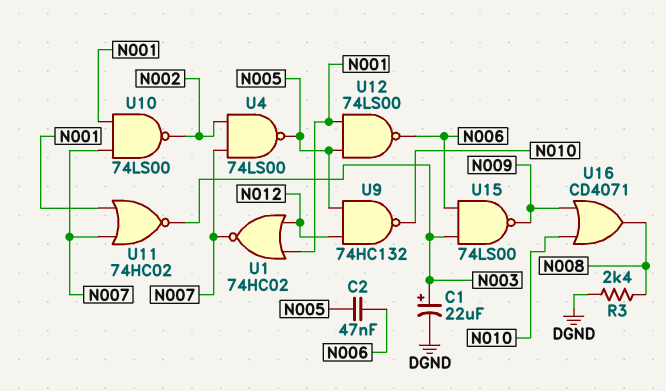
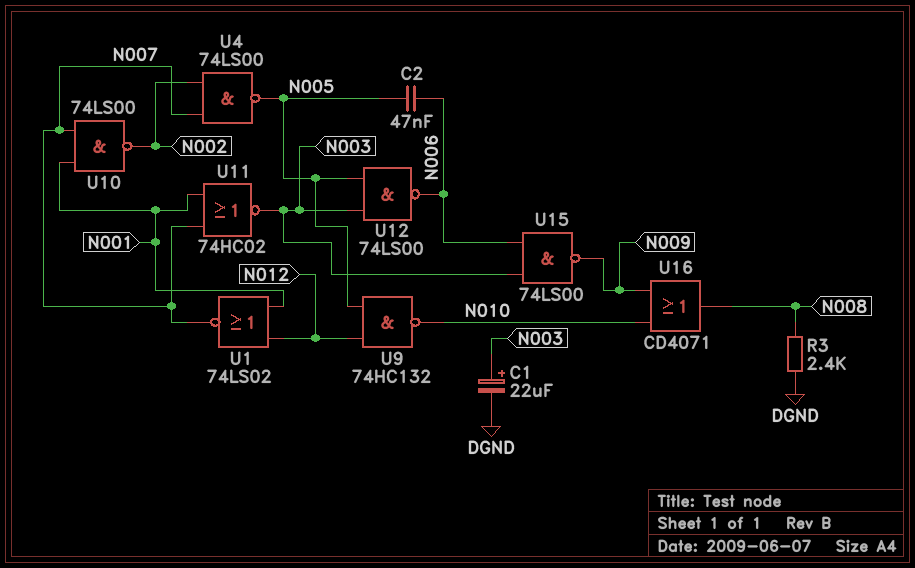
U1: NOR 74HC02 (in N001, in N012, out N007) -> NOR 74LS02 (in N001, in N012, out N007)
U12: NAND 74LS00 (in N001, in N005, out N006) -> NAND 74LS00 (in N003, in N005, out N006)

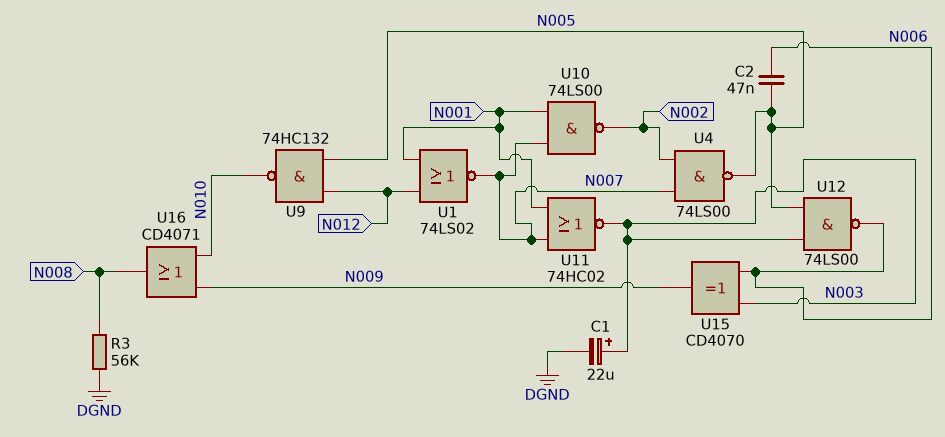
R3: 2.4k (DGND, N008) -> 56k (DGND, N008)
U15: NAND 74LS00 (in N003, in N006, out N009) -> XOR CD4070 (in N003, in N006, out N009)

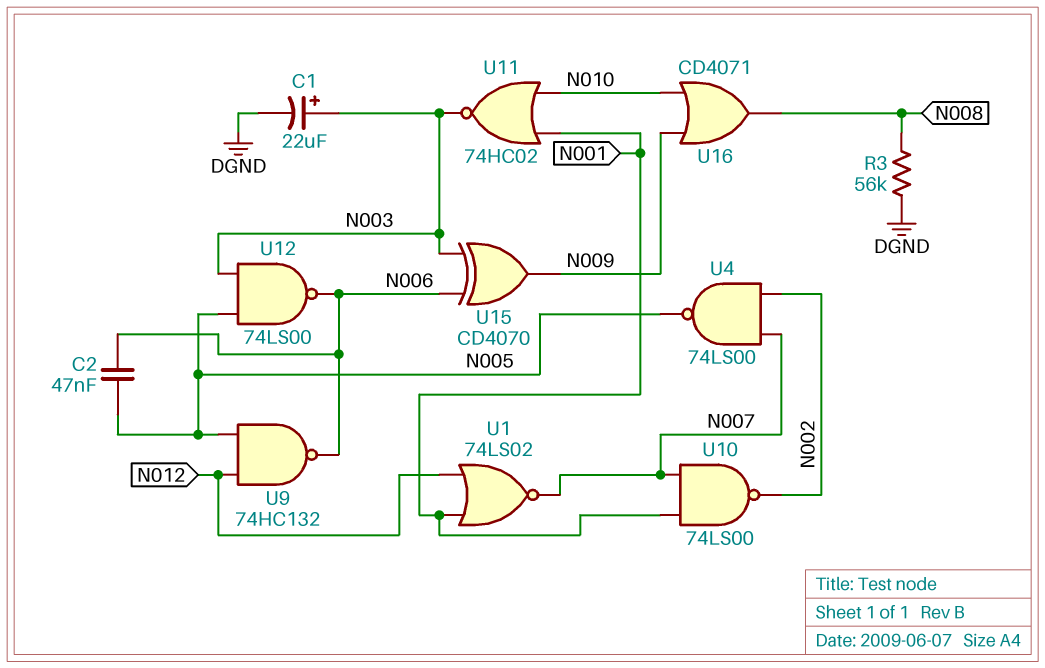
U9: NAND 74HC132 (in N005, in N012, out N010) -> NAND 74HC132 (in N005, in N012, out N006)
U11: NOR 74HC02 (in N001, in N007, out N003) -> NOR 74HC02 (in N001, in N010, out N003)

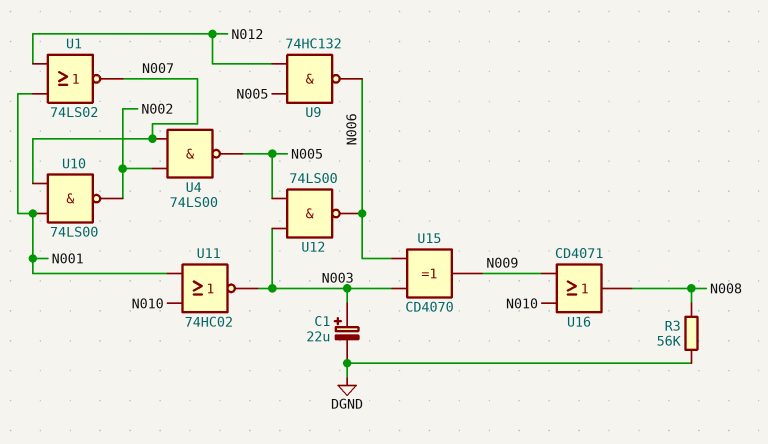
C2: 47nF (N005, N006) -> none

